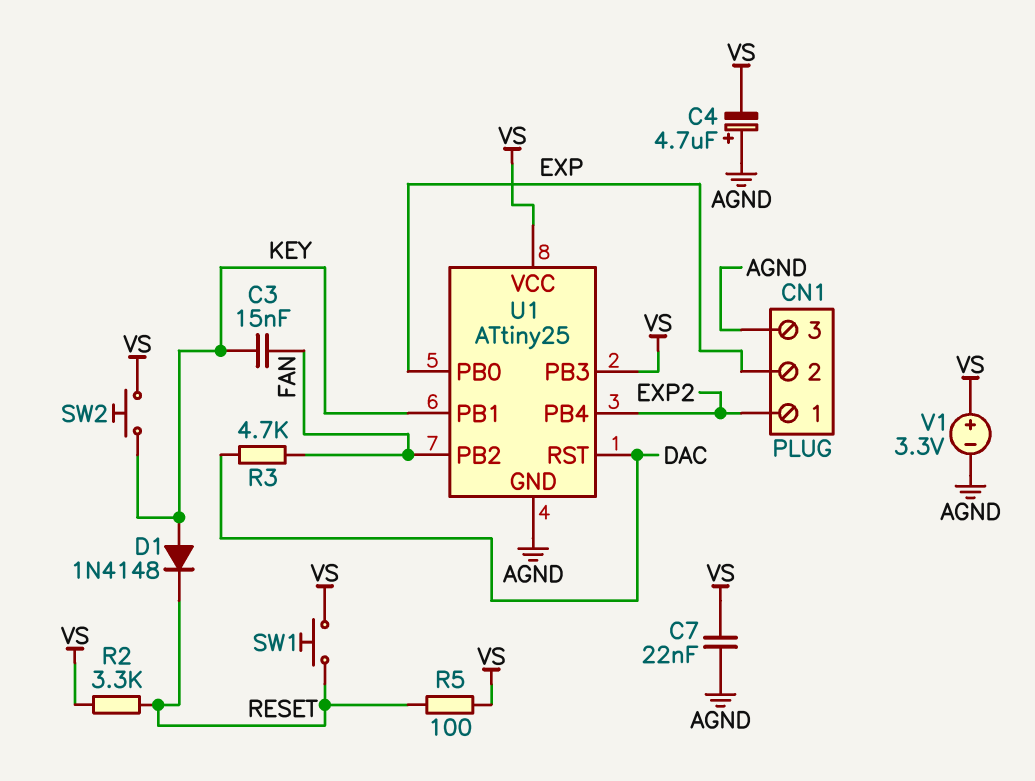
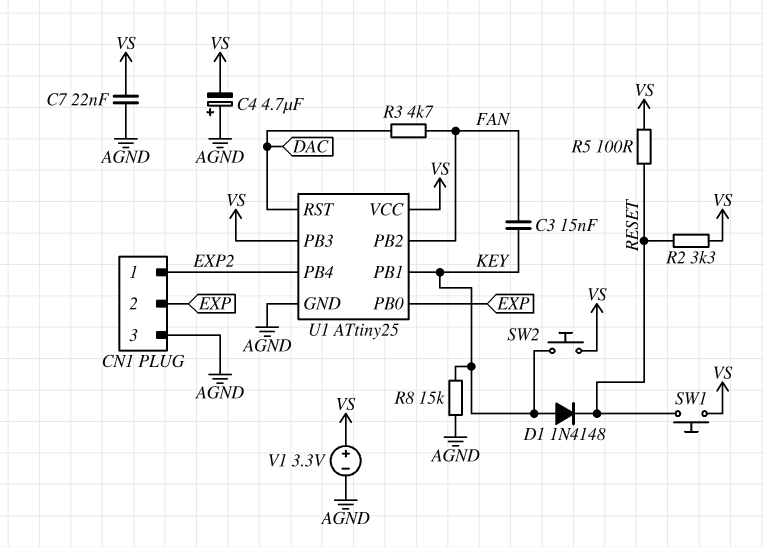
R8: none -> 15k (AGND, KEY)

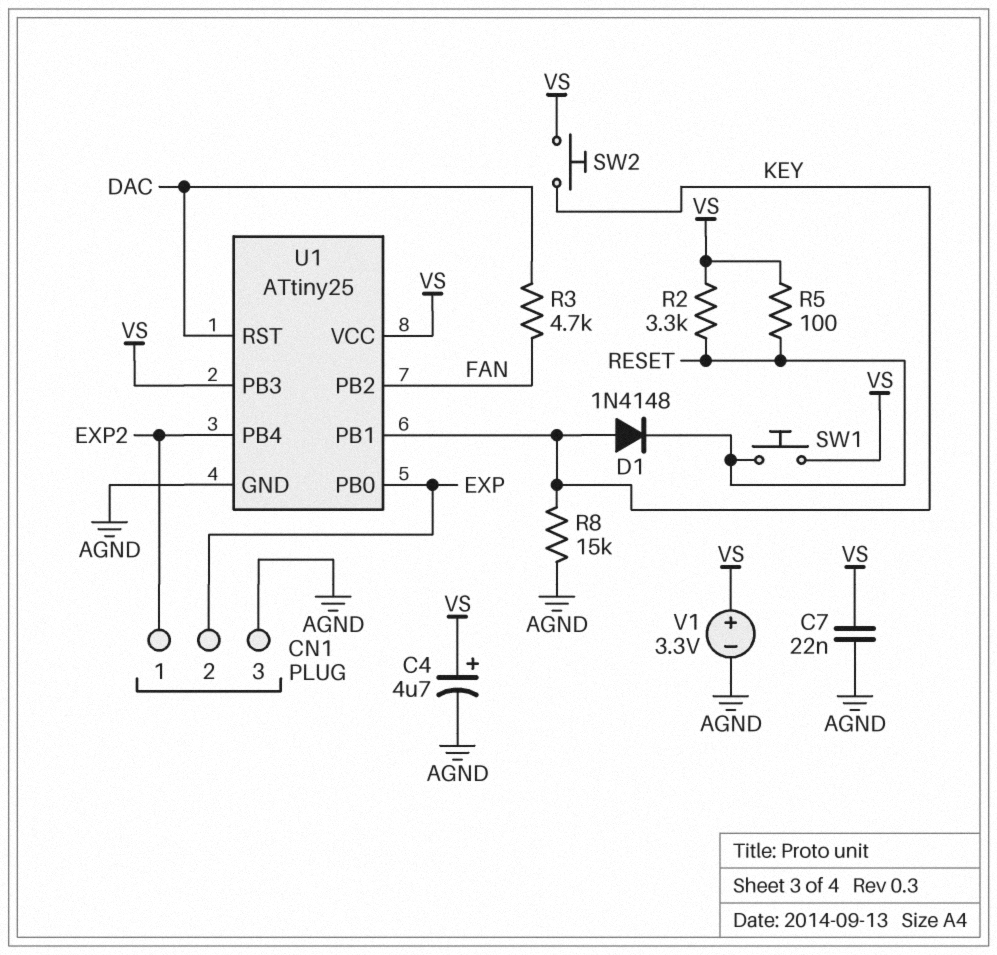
C3: 15nF (FAN, KEY) -> none
C4: 4.7uF (plus AGND, minus VS) -> 4.7uF (plus VS, minus AGND)

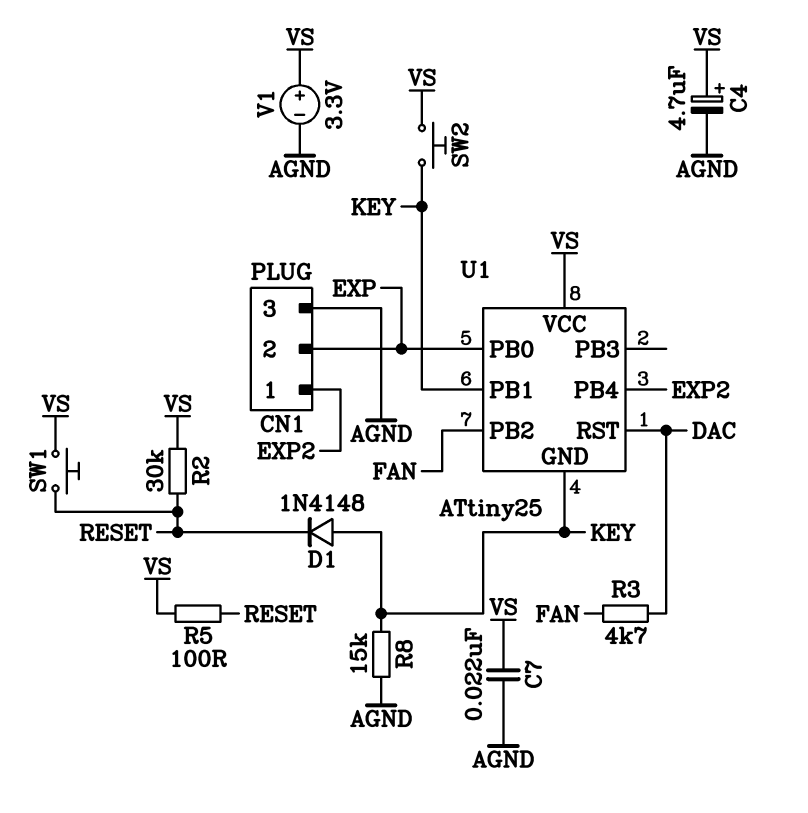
R2: 3.3k (RESET, VS) -> 30k (RESET, VS)
U1 pin GND: AGND -> KEY
U1 pin PB3: VS -> none

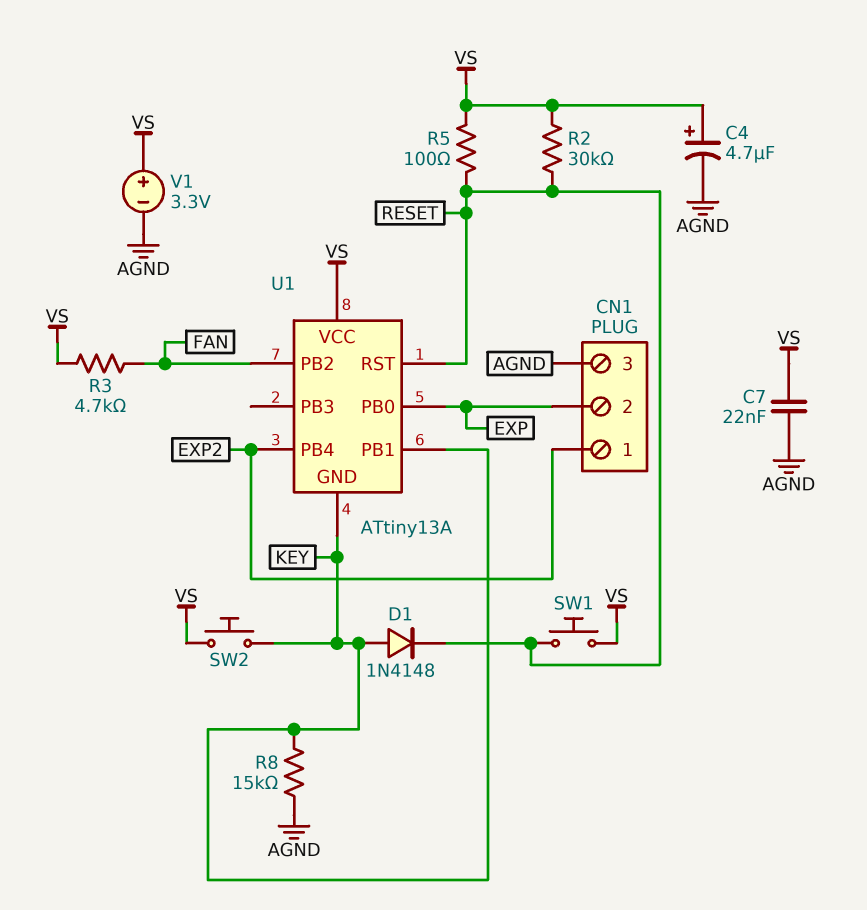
R3: 4.7k (DAC, FAN) -> 4.7k (FAN, VS)
U1: ATtiny25 -> ATtiny13A
U1 pin RST: DAC -> RESET

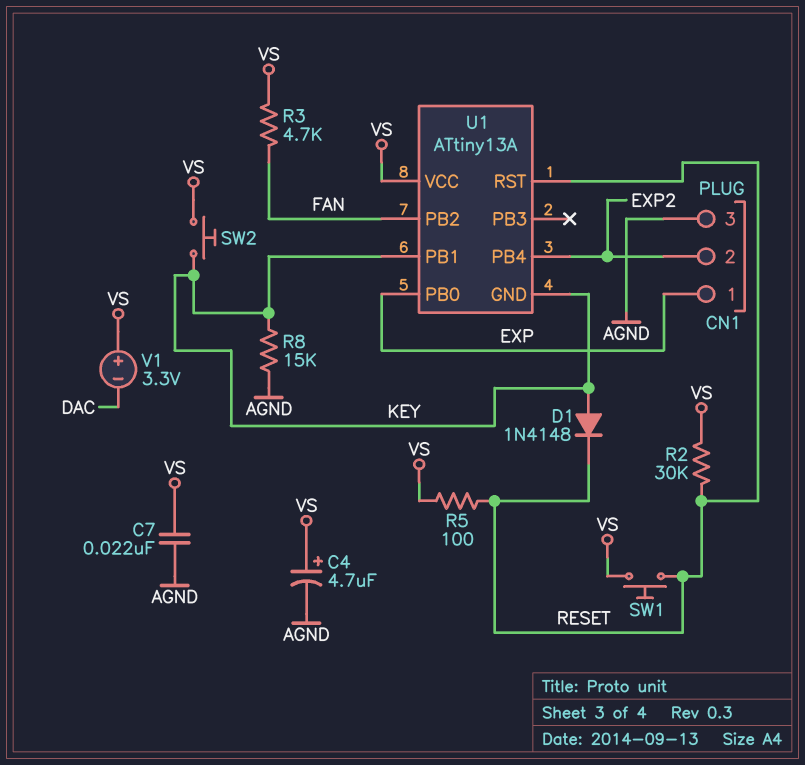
CN1 pin 1: EXP2 -> EXP
CN1 pin 2: EXP -> EXP2
V1: 3.3V (plus VS, minus AGND) -> 3.3V (plus VS, minus DAC)

